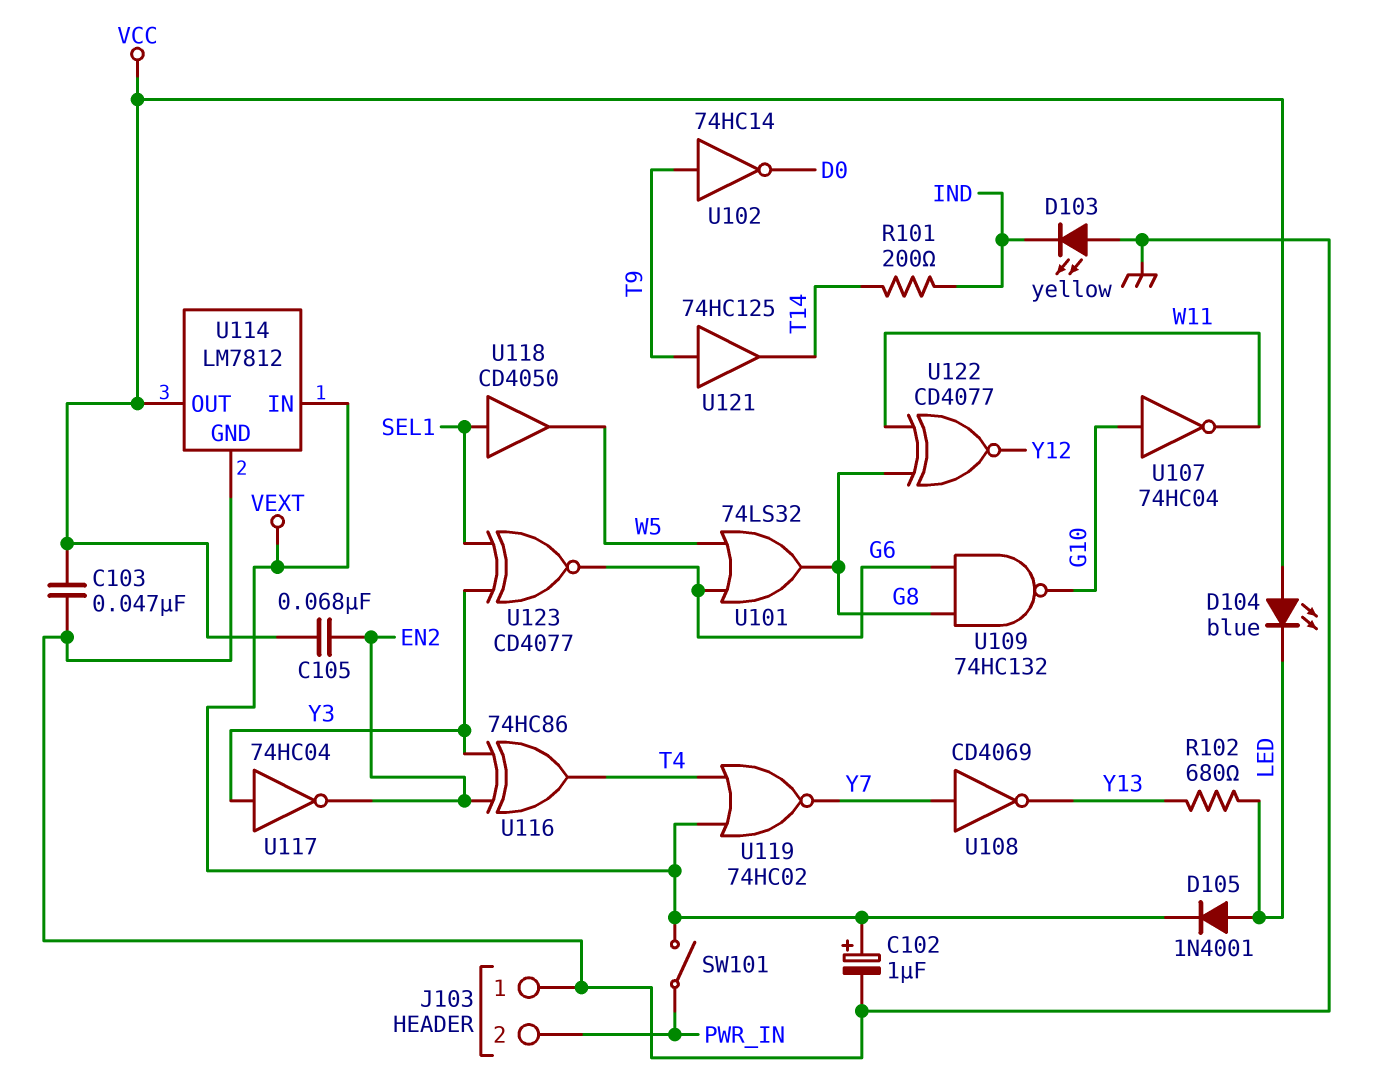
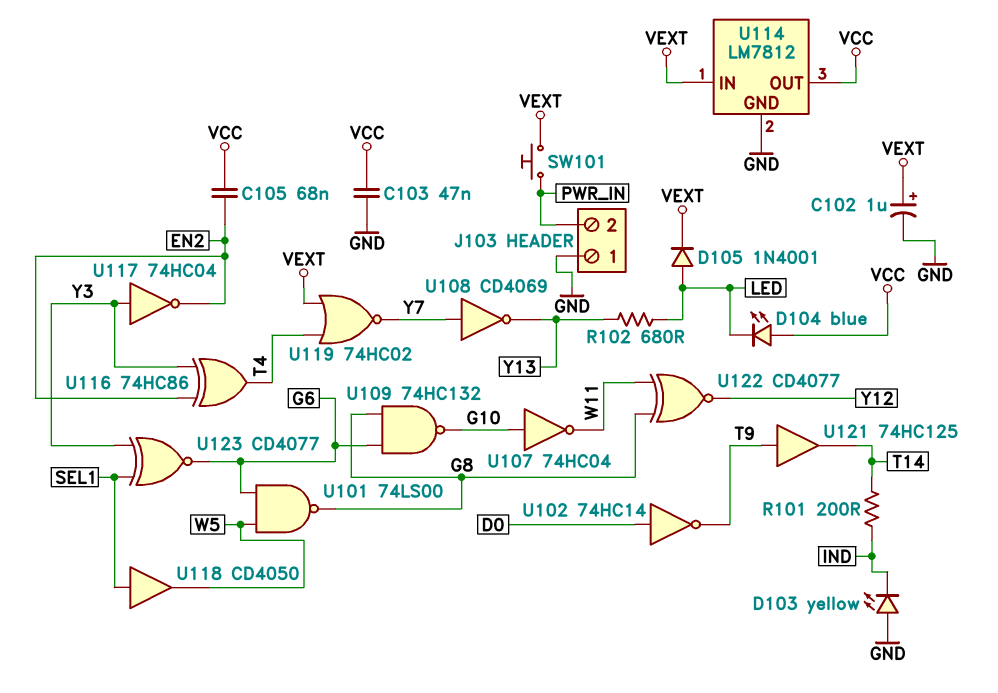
SW101: switch (PWR_IN, VEXT) -> button (PWR_IN, VEXT)
U101: OR 74LS32 (in G6, in W5, out G8) -> NAND 74LS00 (in G6, in W5, out G8)
U102: NOT 74HC14 (in T9, out D0) -> NOT 74HC14 (in D0, out T9)

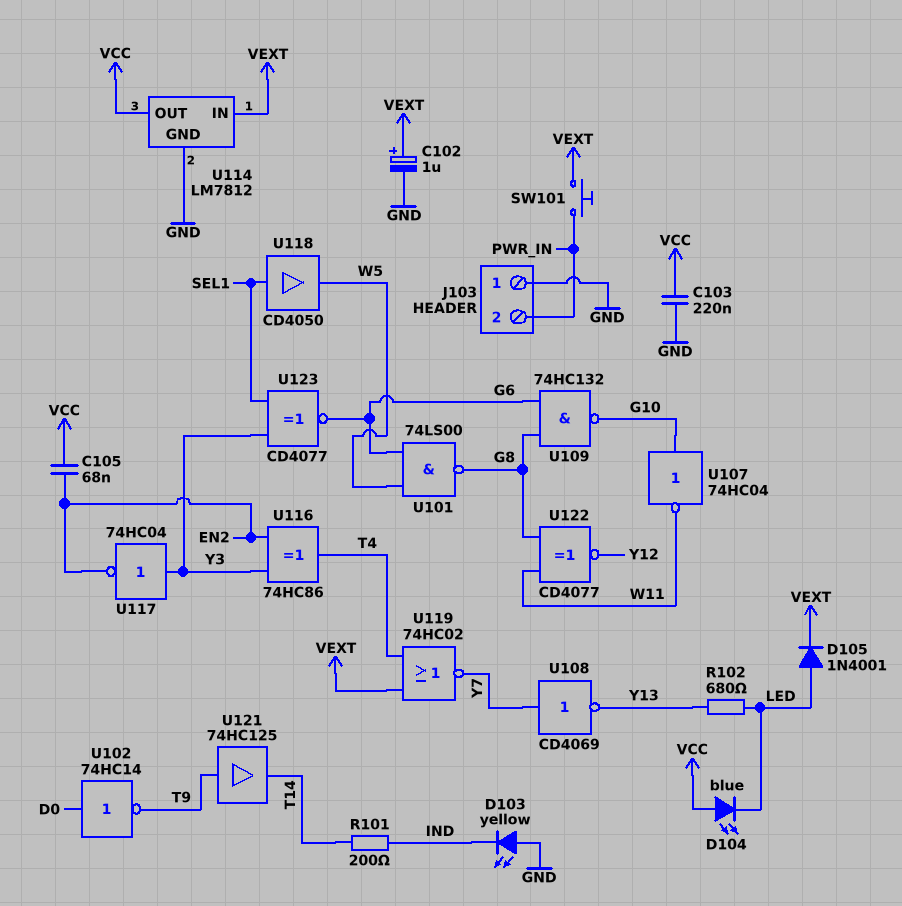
C103: 47nF (GND, VCC) -> 220nF (GND, VCC)

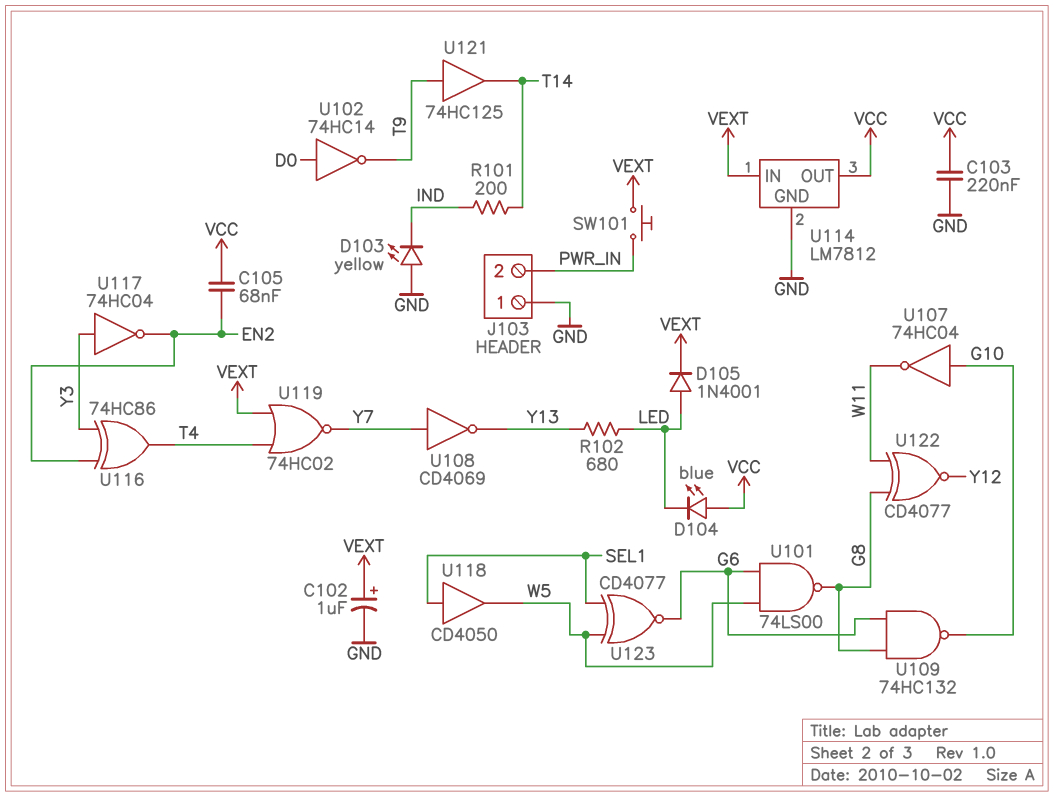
U123: XNOR CD4077 (in SEL1, in Y3, out G6) -> XNOR CD4077 (in SEL1, in W5, out G6)

